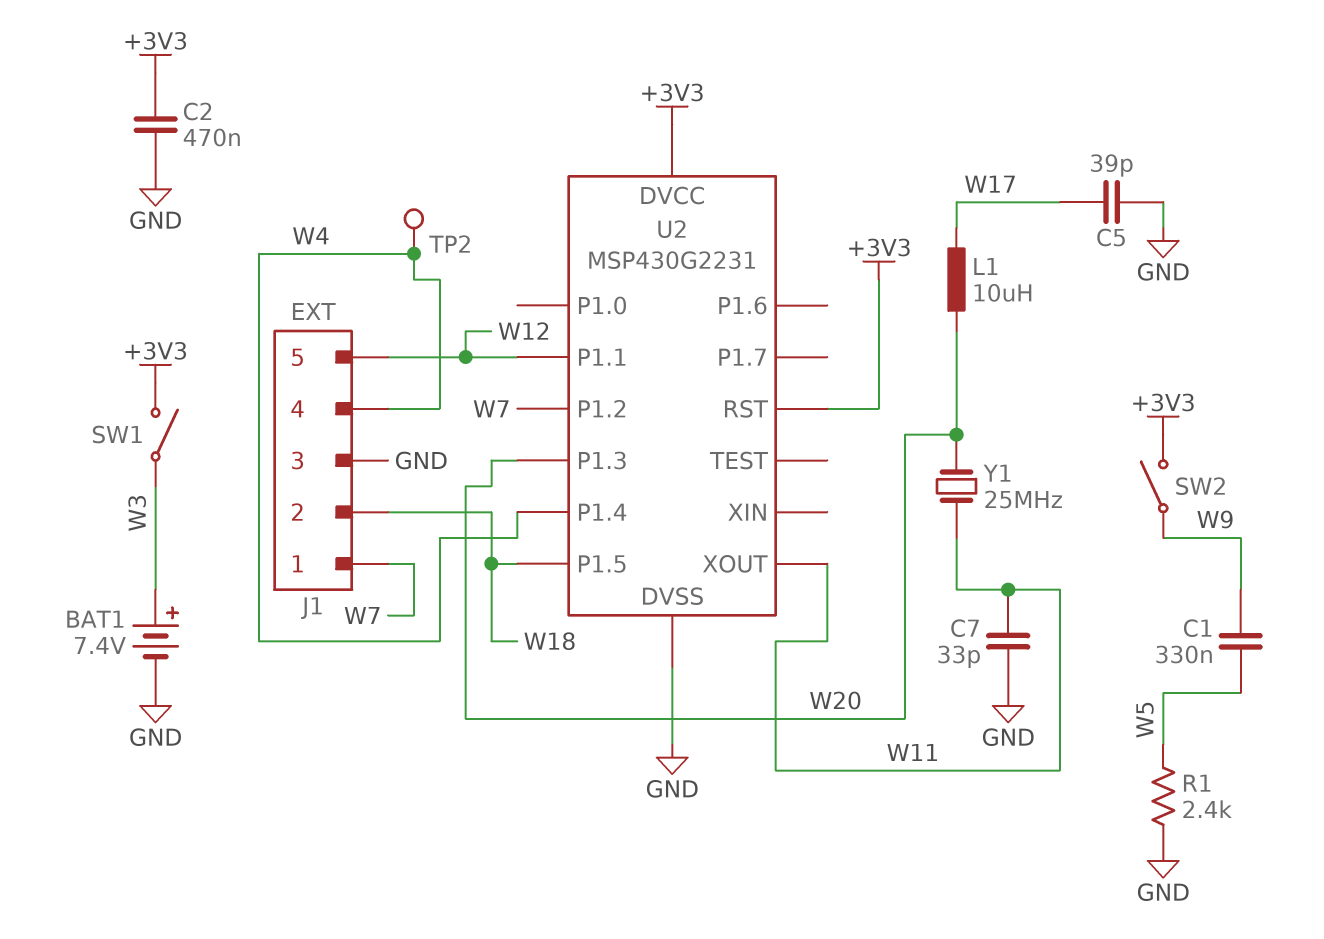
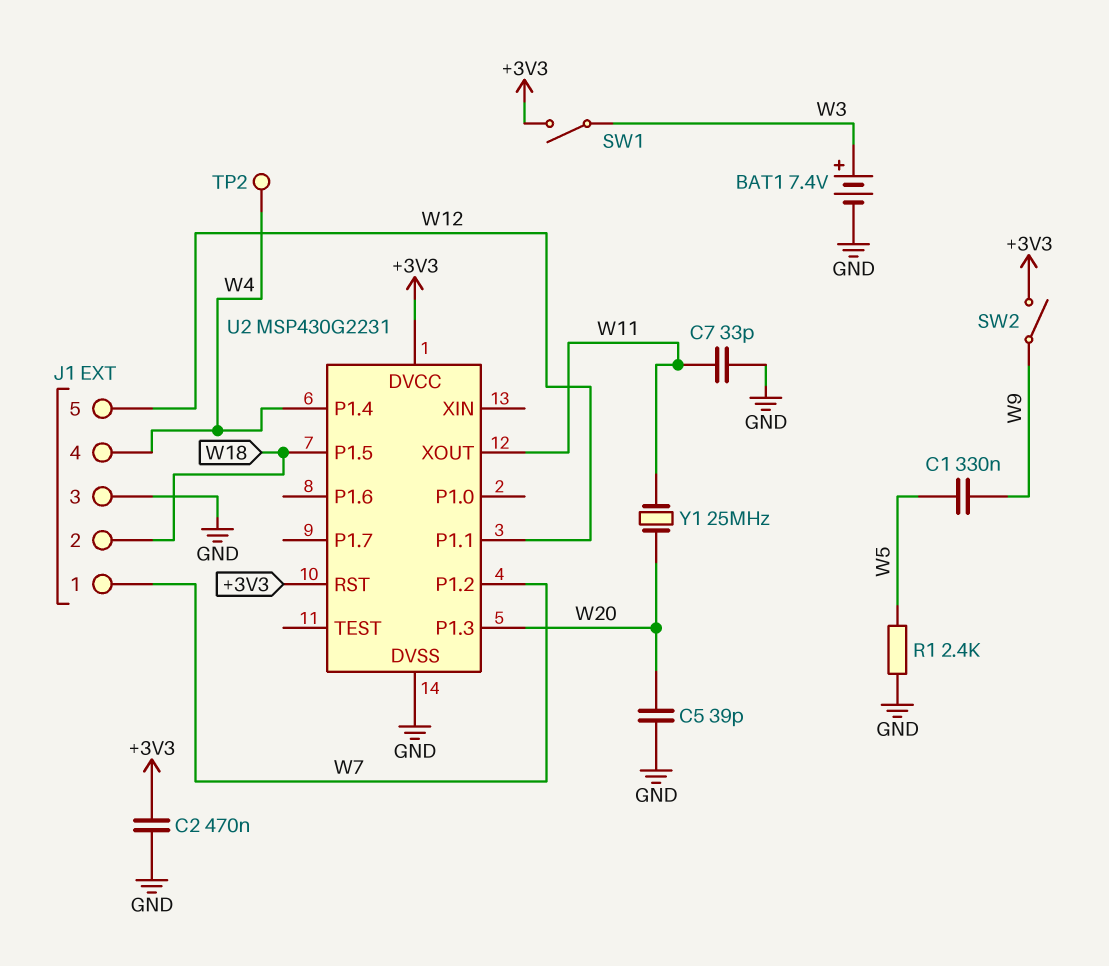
C5: 39pF (GND, W17) -> 39pF (GND, W20)
L1: 10uH (W17, W20) -> none

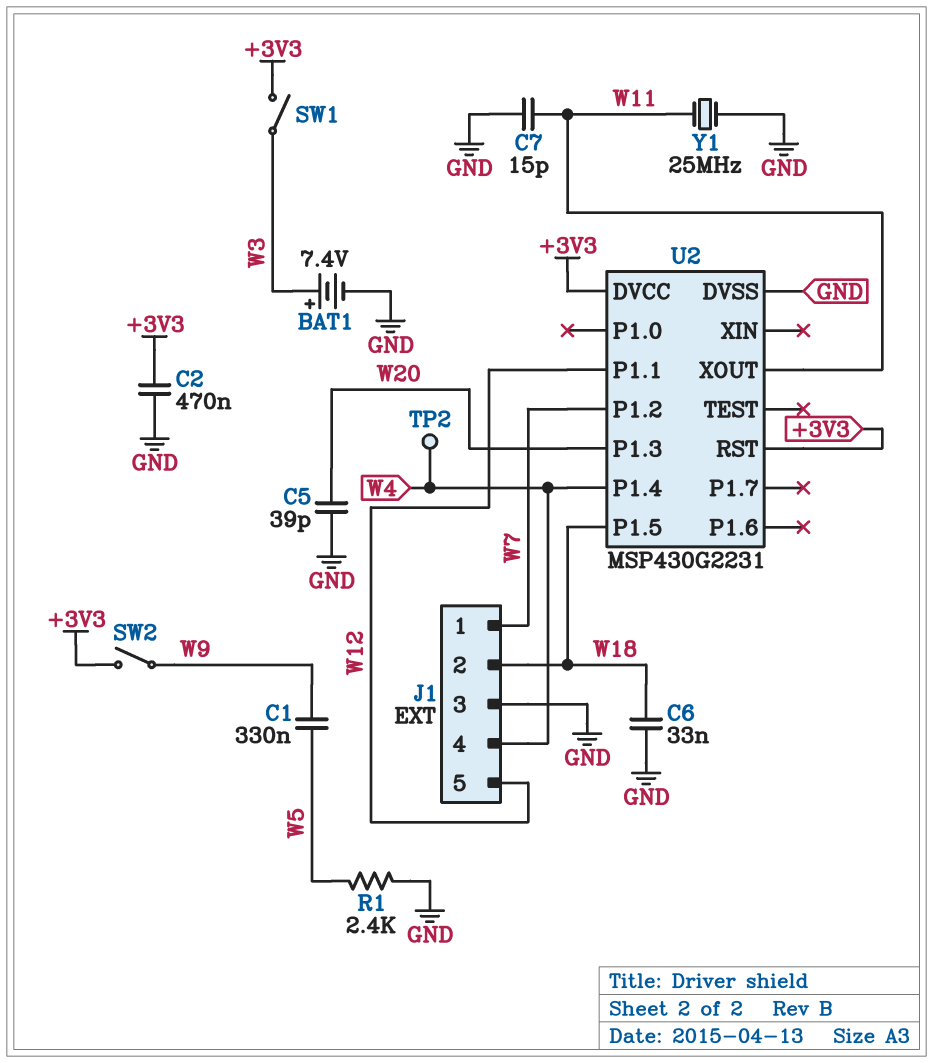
C6: none -> 33nF (GND, W18)
C7: 33pF (GND, W11) -> 15pF (GND, W11)
Y1: 25MHz (W11, W20) -> 25MHz (GND, W11)

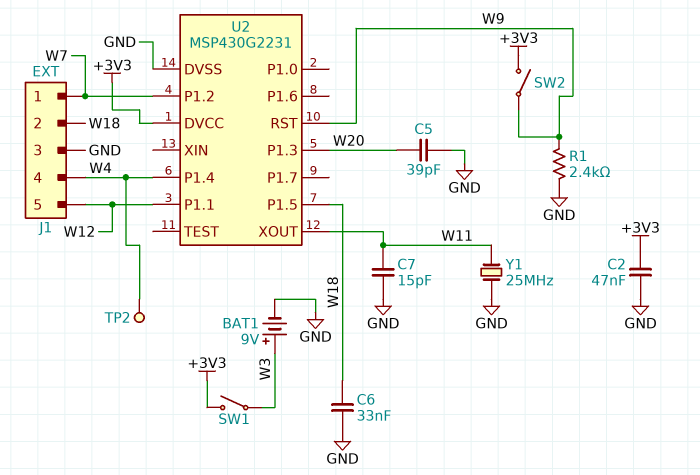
BAT1: 7.4V (plus W3, minus GND) -> 9V (plus W3, minus GND)
C1: 330nF (W5, W9) -> none
C2: 470nF (+3V3, GND) -> 47nF (+3V3, GND)
R1: 2.4k (GND, W5) -> 2.4k (GND, W9)
U2 pin RST: +3V3 -> W9

